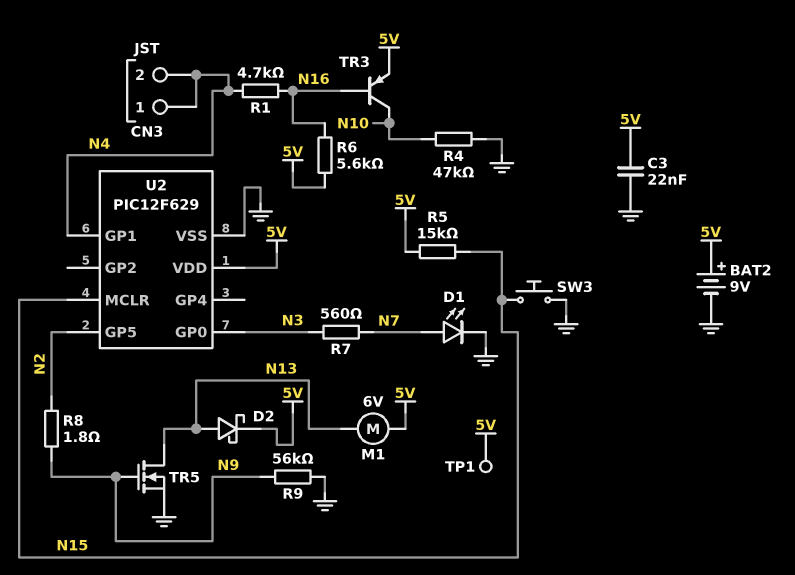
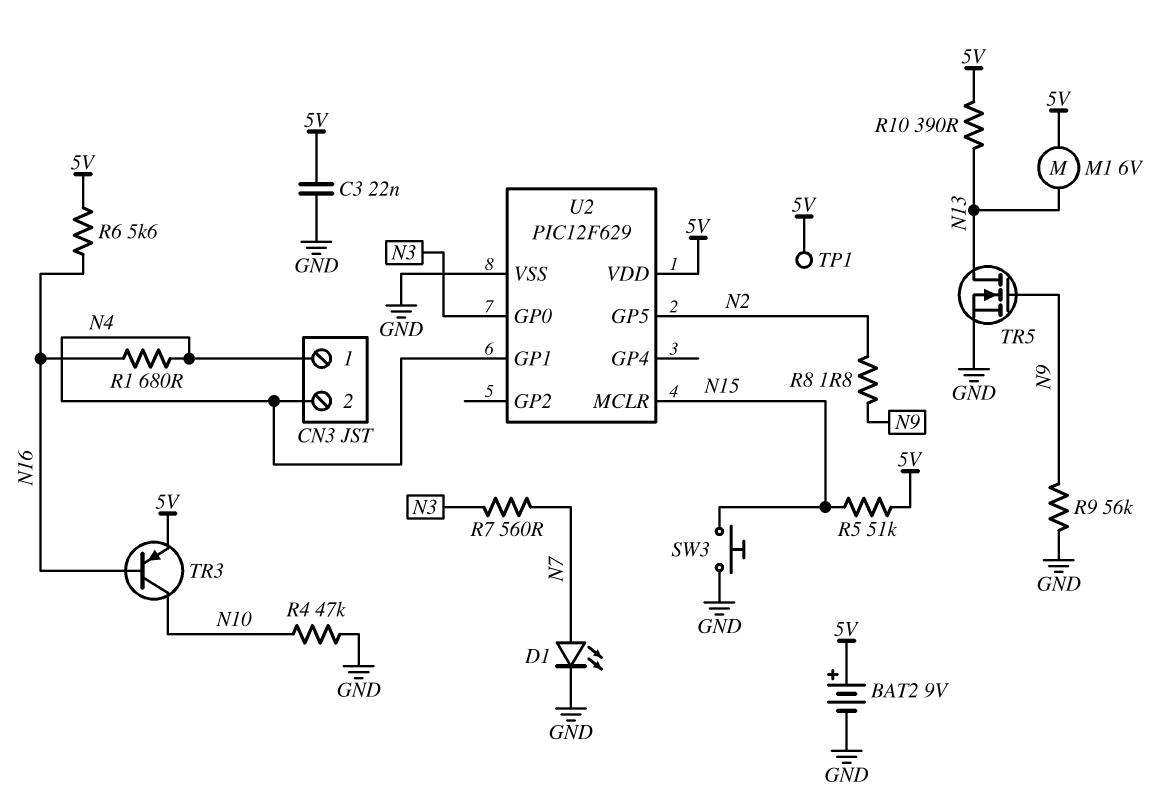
D2: schottky (A N13, K 5V) -> none
R1: 4.7k (N4, N16) -> 680 (N4, N16)
R5: 15k (5V, N15) -> 51k (5V, N15)
R10: none -> 390 (5V, N13)

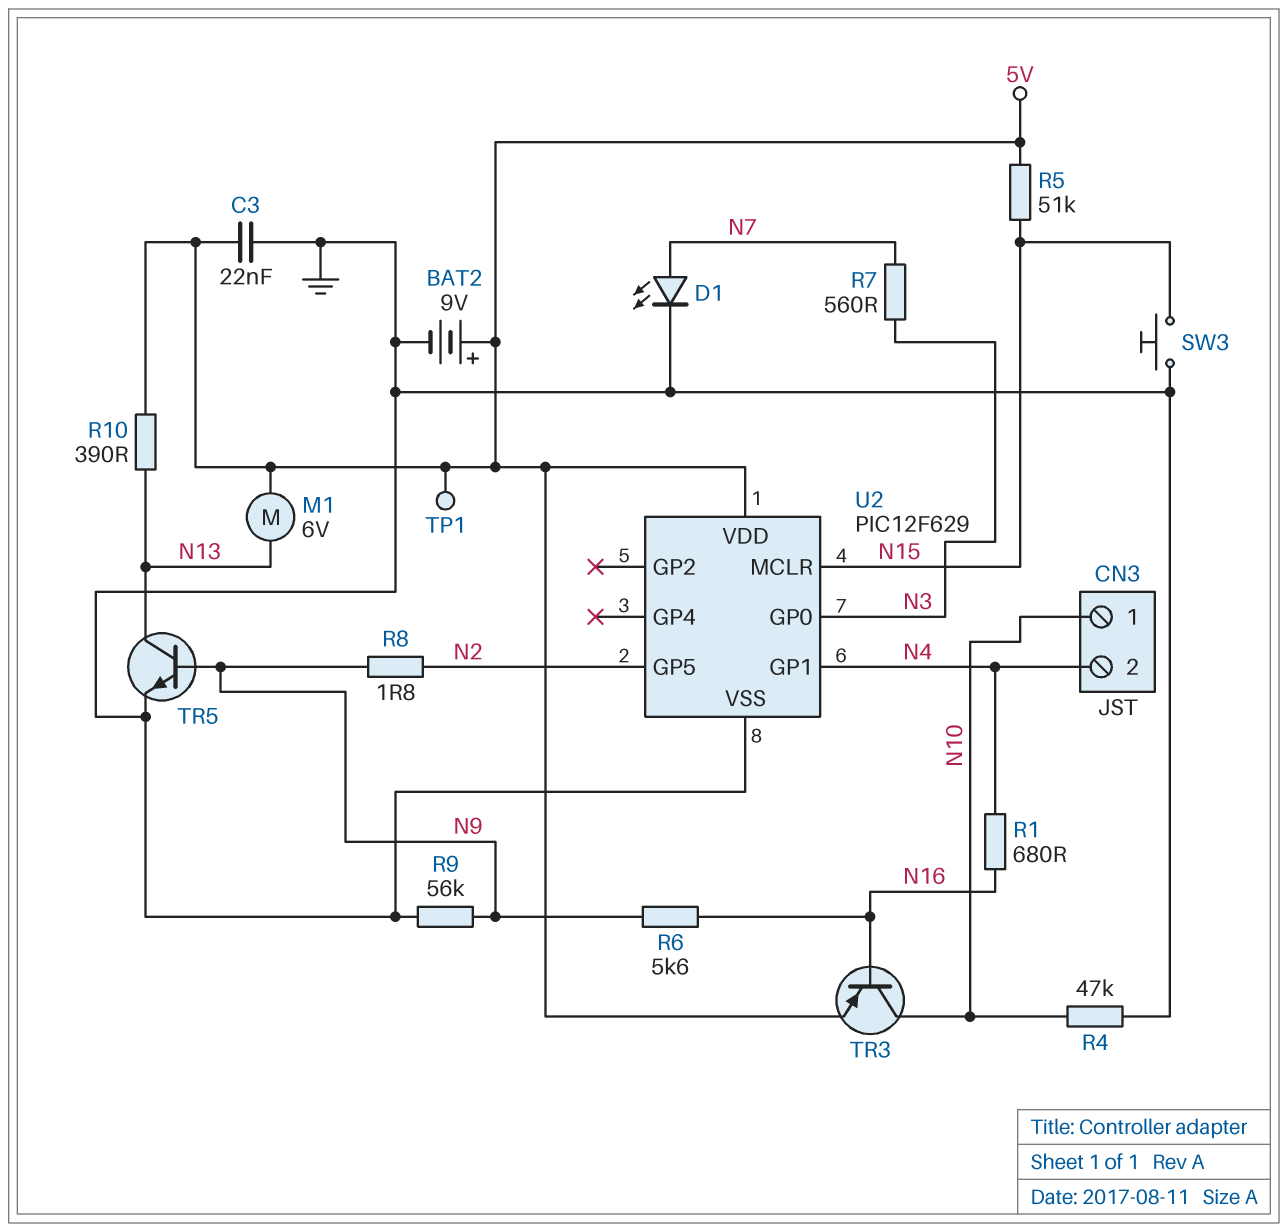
CN3 pin 1: N4 -> N10
R6: 5.6k (5V, N16) -> 5.6k (N9, N16)
TR5: NMOS (G N9, D N13, S GND) -> NPN (B N9, C N13, E GND)

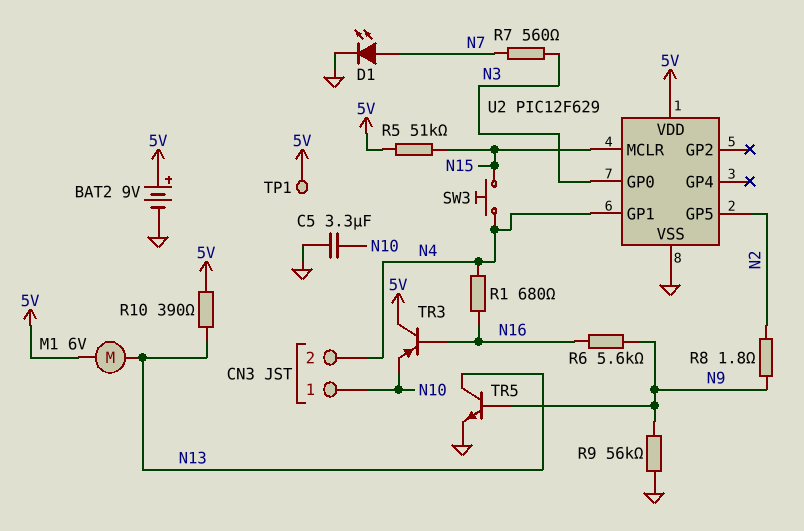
C3: 22nF (5V, GND) -> none
C5: none -> 3.3uF (GND, N10)
R4: 47k (GND, N10) -> none
SW3: button (GND, N15) -> button (N4, N15)
TR3: PNP (B N16, C N10, E 5V) -> PNP (B N16, C 5V, E N10)

